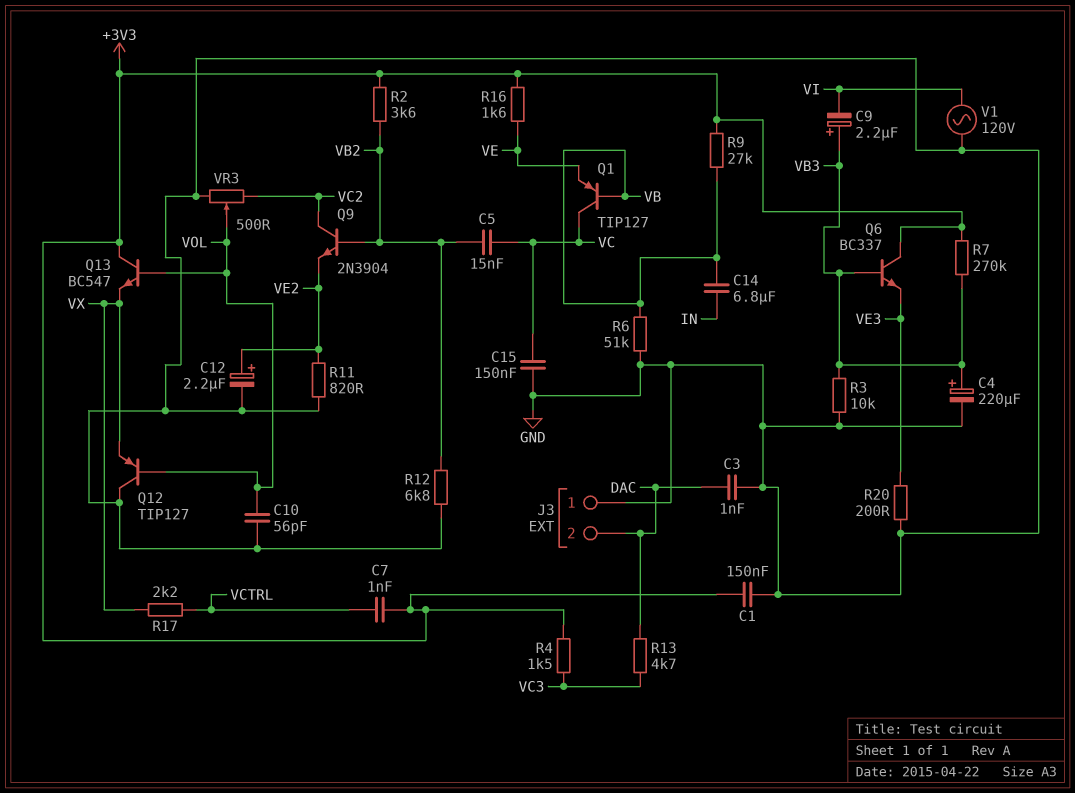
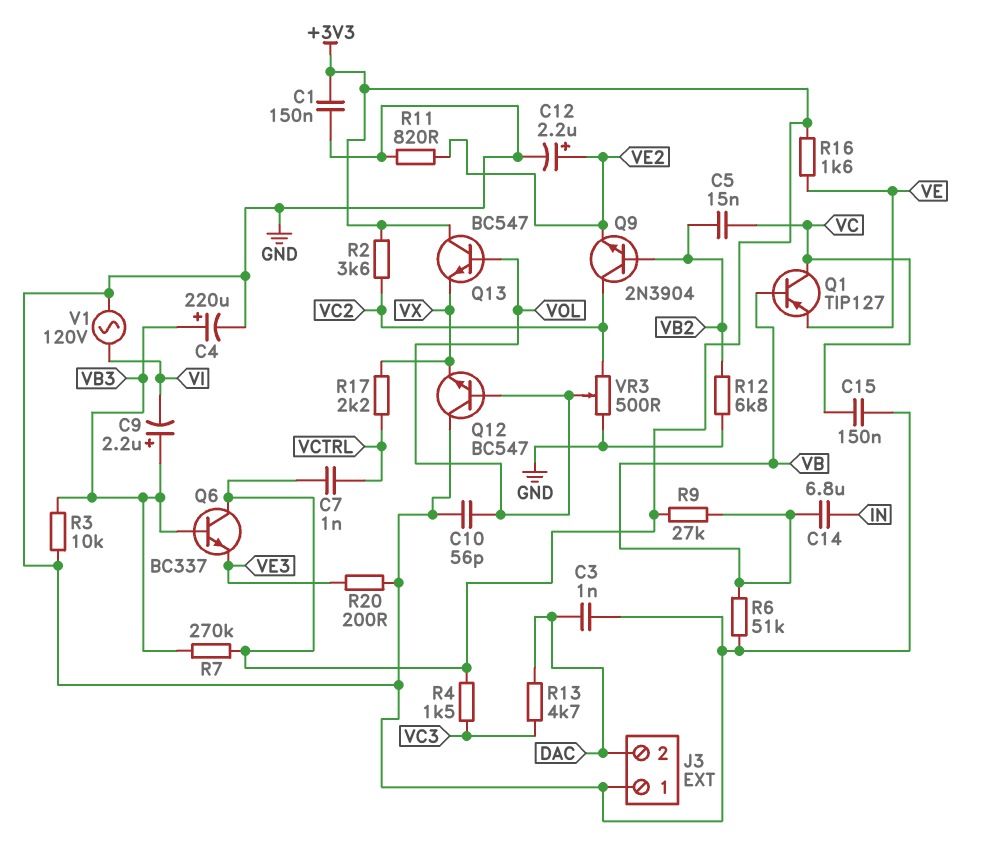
Q12: PNP TIP127 (B VOL, C GND, E VX) -> NPN BC547 (B VOL, C GND, E VX)
R2: 3.6k (+3V3, VB2) -> 3.6k (+3V3, VC2)

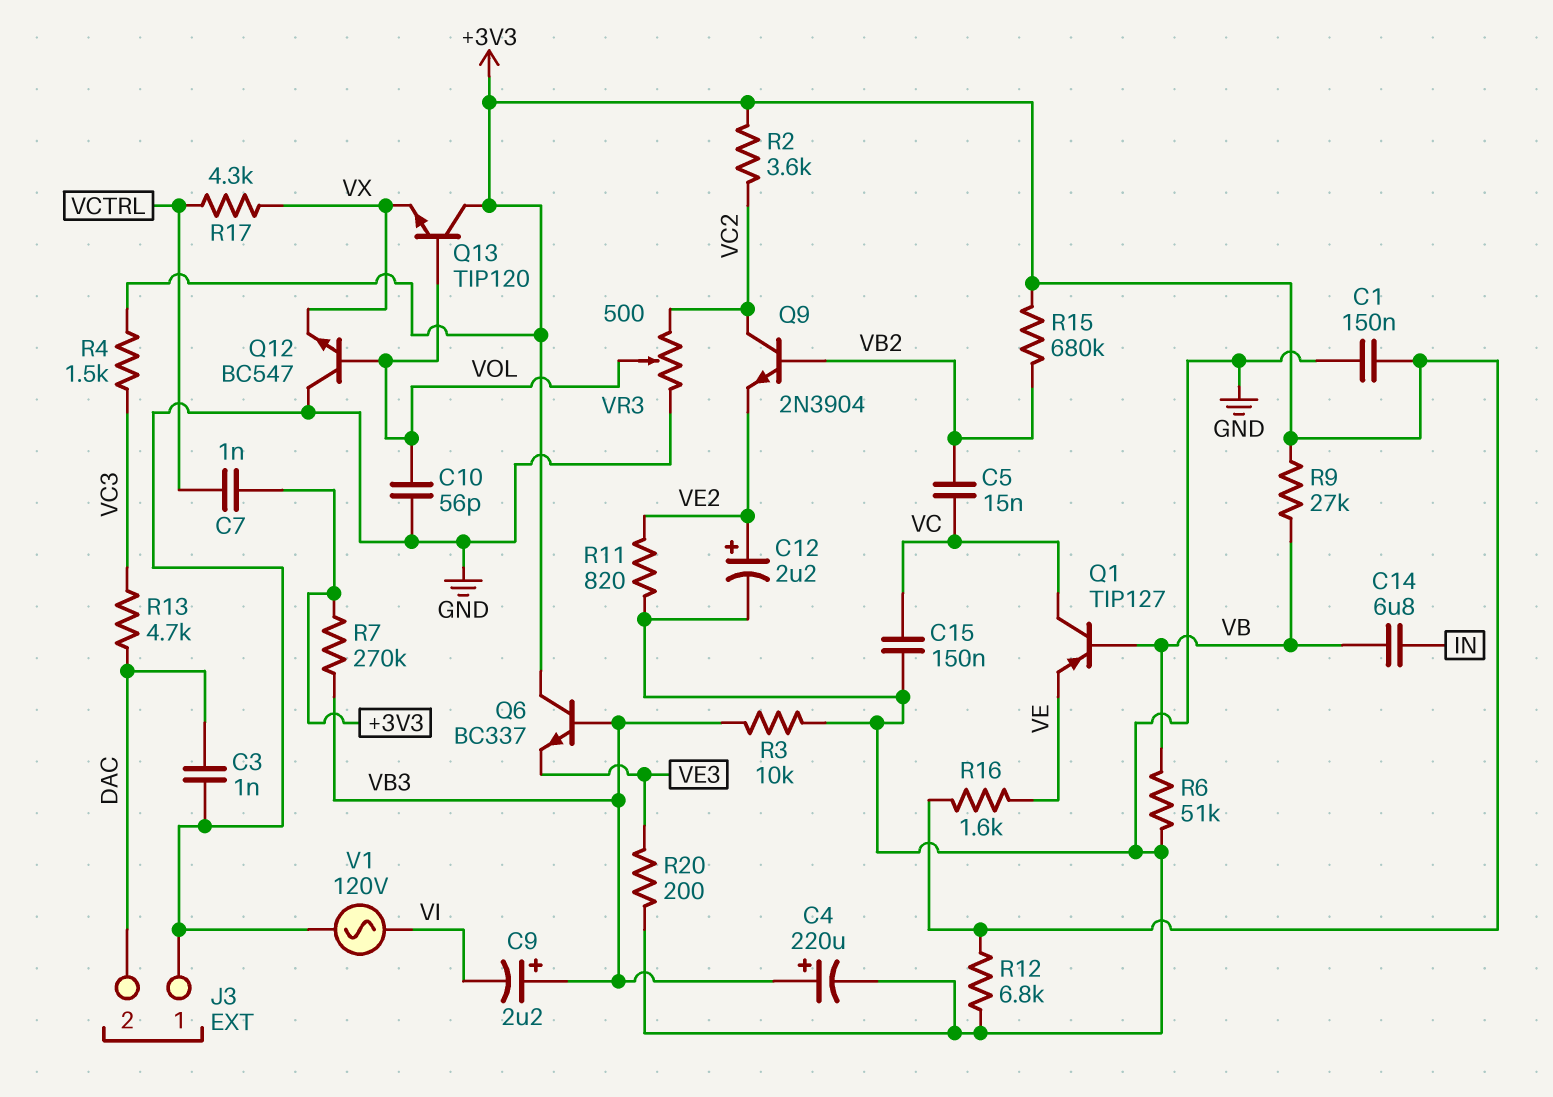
Q13: NPN BC547 (B VOL, C +3V3, E VX) -> NPN TIP120 (B VOL, C +3V3, E VX)
R12: 6.8k (GND, VB2) -> 6.8k (+3V3, GND)
R15: none -> 680k (+3V3, VB2)
R17: 2.2k (VCTRL, VX) -> 4.3k (VCTRL, VX)

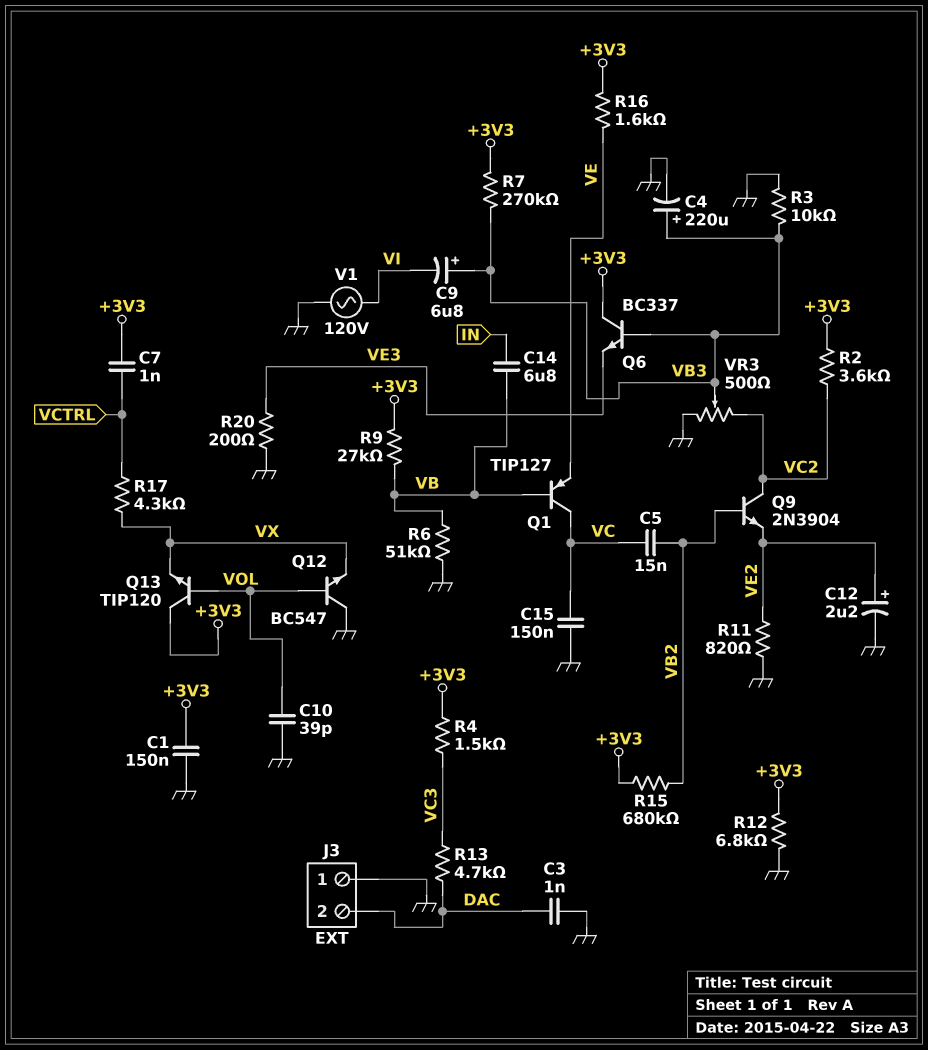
C9: 2.2uF (plus VB3, minus VI) -> 6.8uF (plus VB3, minus VI)
C10: 56pF (GND, VOL) -> 39pF (GND, VOL)
VR3: 500 (GND, VC2, wiper VOL) -> 500 (GND, VC2, wiper VB3)

